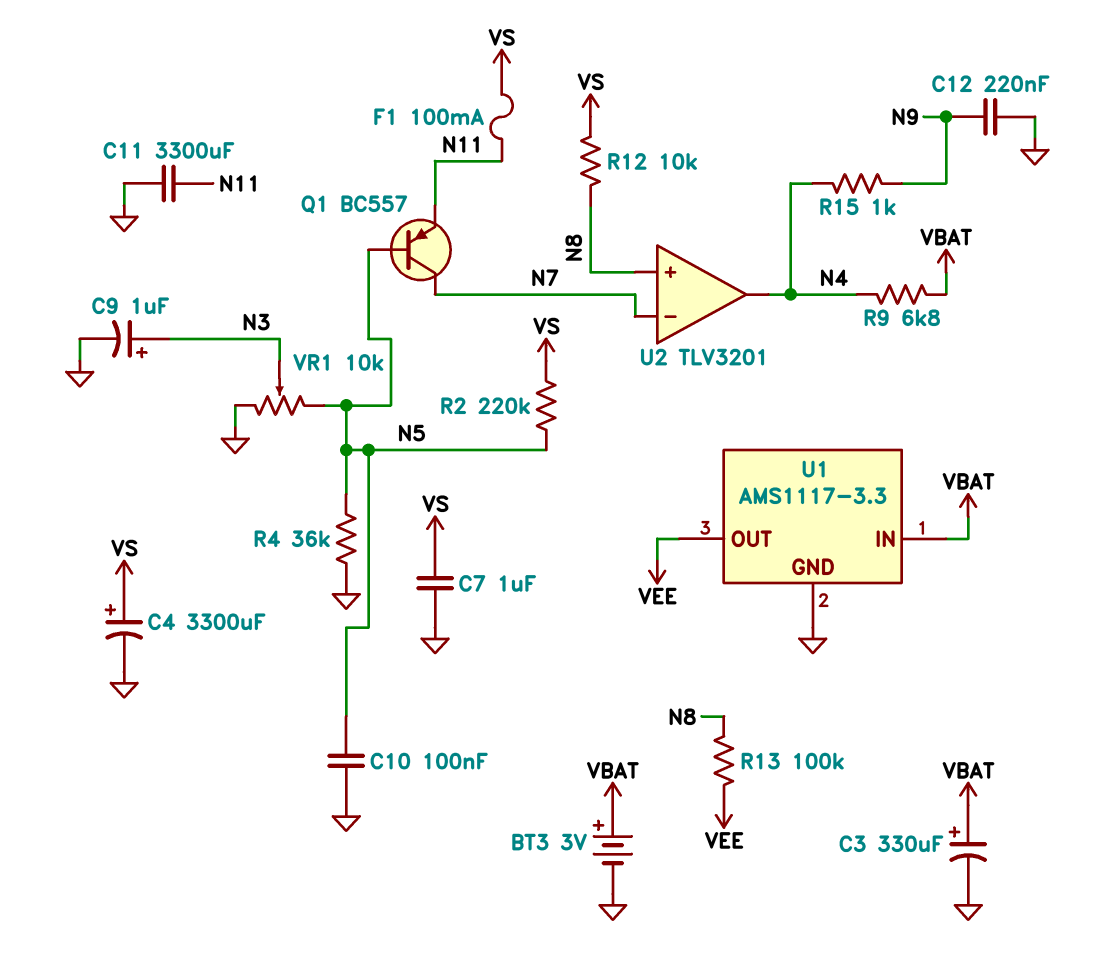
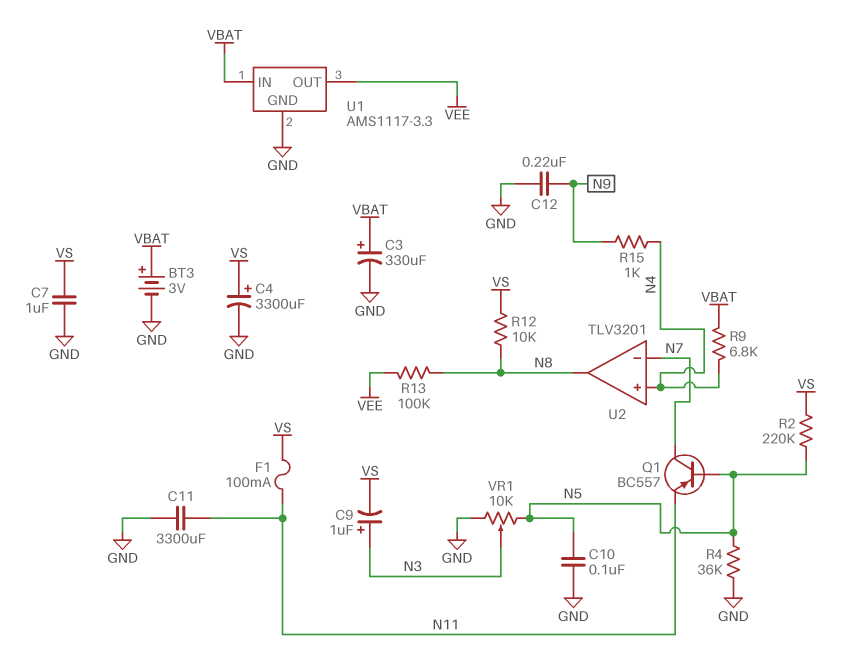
C9: 1uF (plus N3, minus GND) -> 1uF (plus N3, minus VS)
U2 pin in+: N8 -> N4
U2 pin out: N4 -> N8

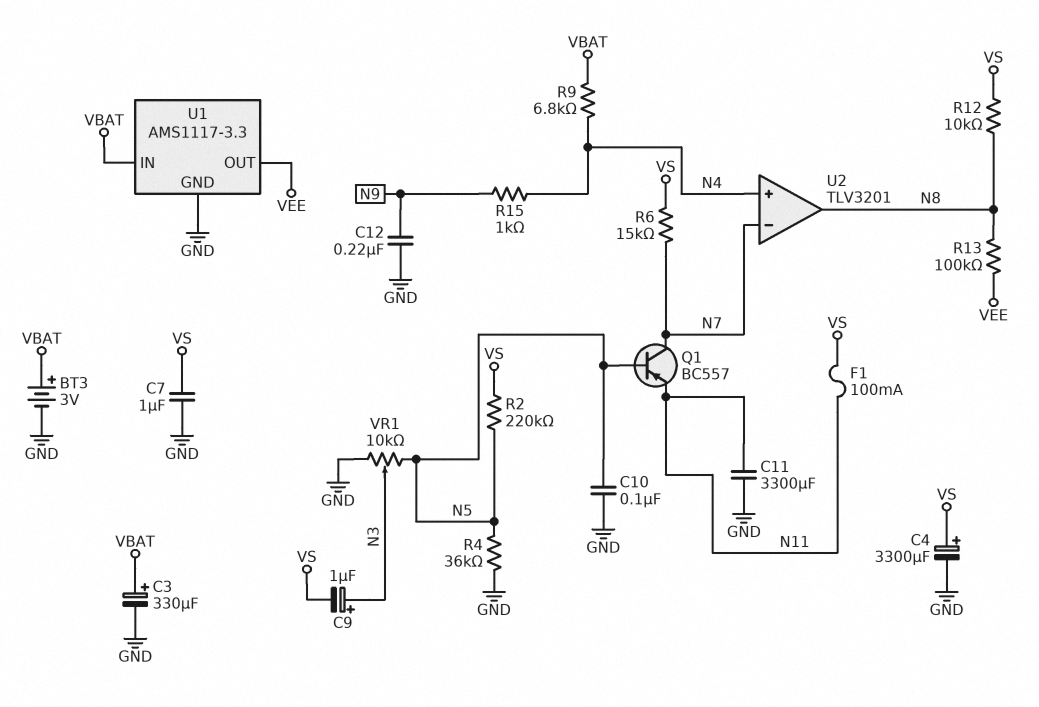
R6: none -> 15k (N7, VS)

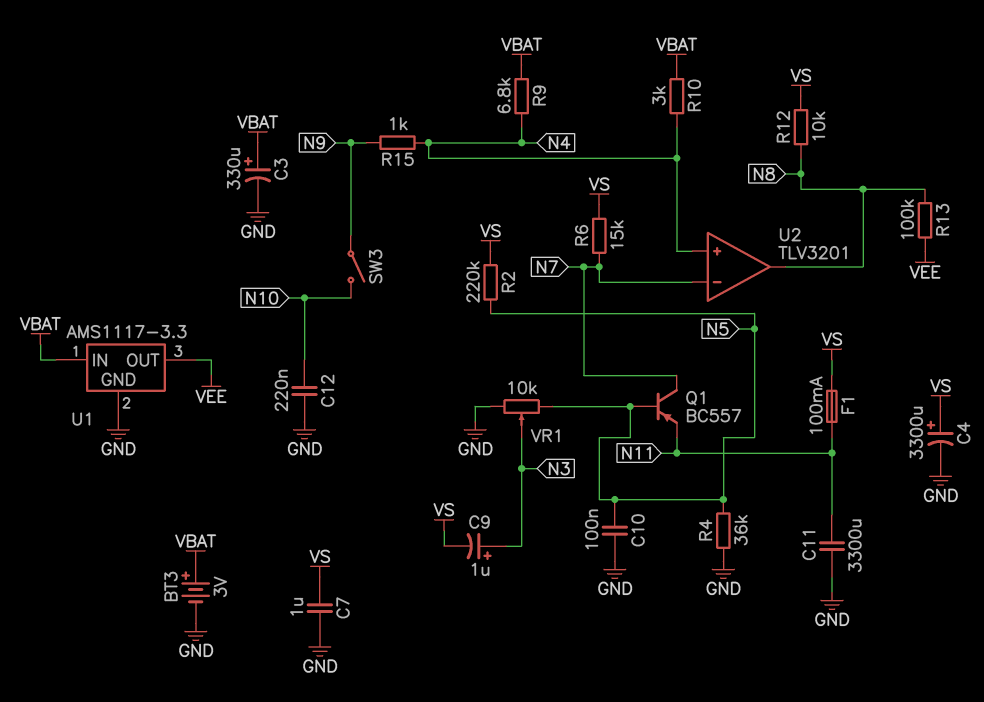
C12: 220nF (GND, N9) -> 220nF (GND, N10)
R10: none -> 3k (N4, VBAT)
SW3: none -> switch (N9, N10)

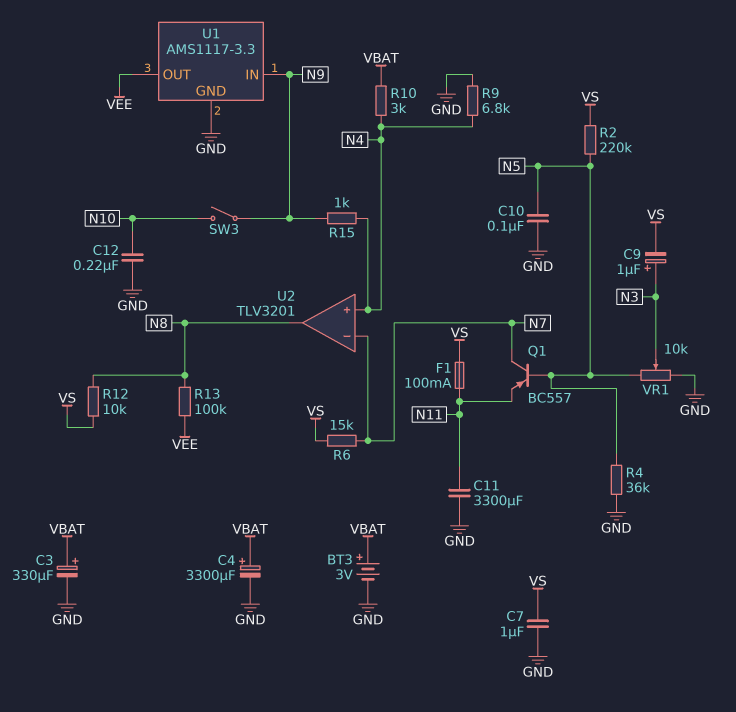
C4: 3300uF (plus VS, minus GND) -> 3300uF (plus VBAT, minus GND)
R9: 6.8k (N4, VBAT) -> 6.8k (GND, N4)
U1 pin IN: VBAT -> N9

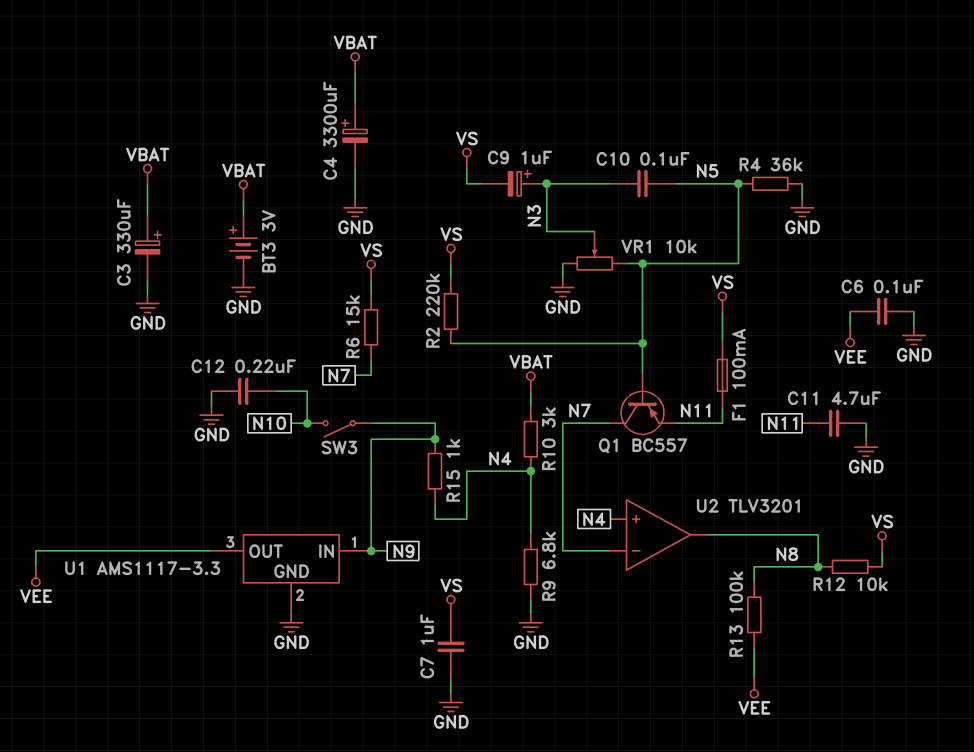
C6: none -> 100nF (GND, VEE)
C10: 100nF (GND, N5) -> 100nF (N3, N5)
C11: 3300uF (GND, N11) -> 4.7uF (GND, N11)

